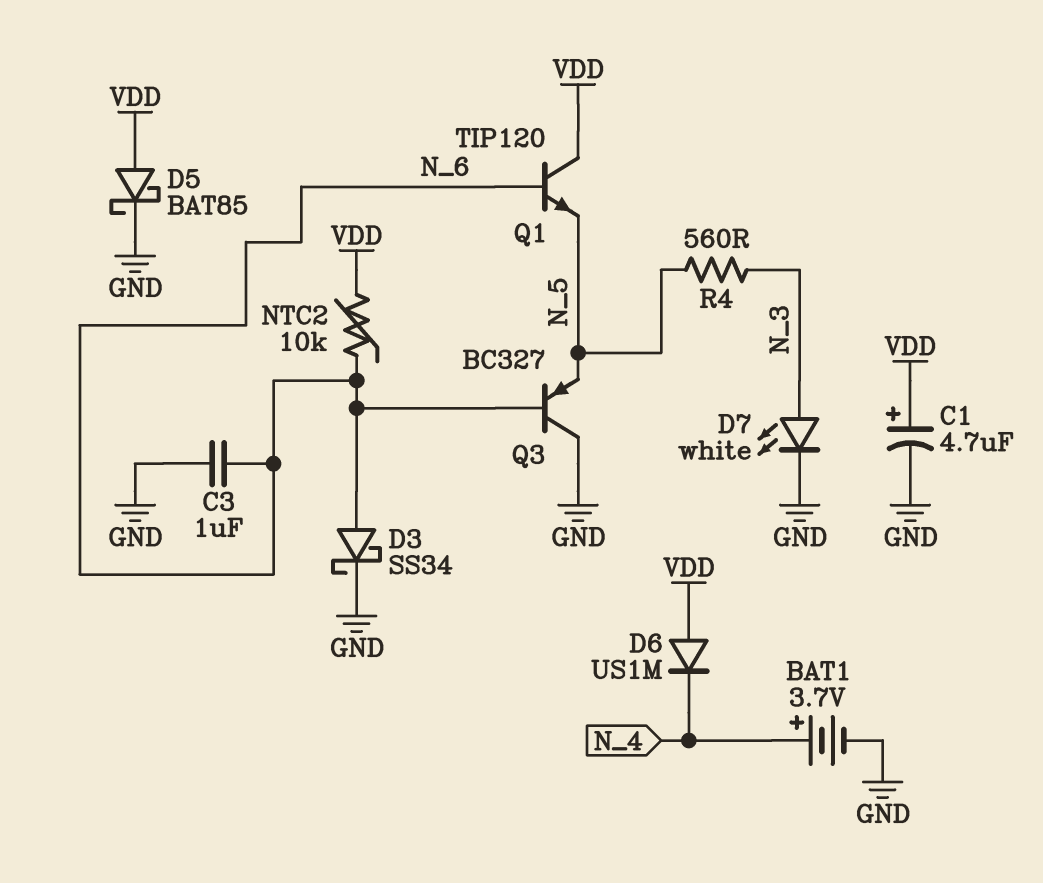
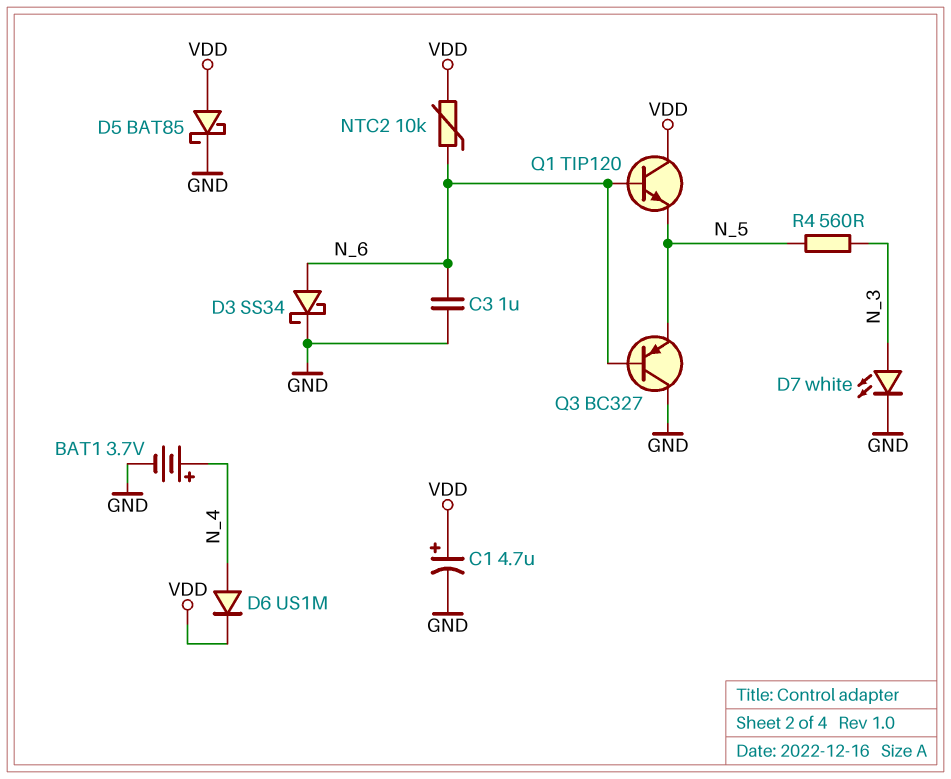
D6: diode US1M (A VDD, K N_4) -> diode US1M (A N_4, K VDD)

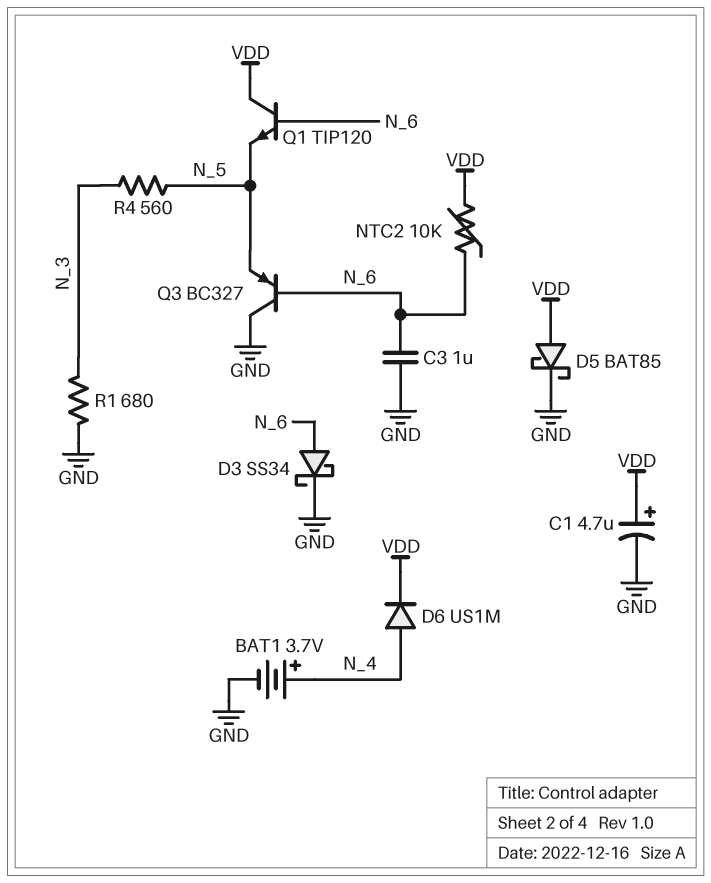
D7: LED white (A N_3, K GND) -> none
R1: none -> 680 (GND, N_3)

